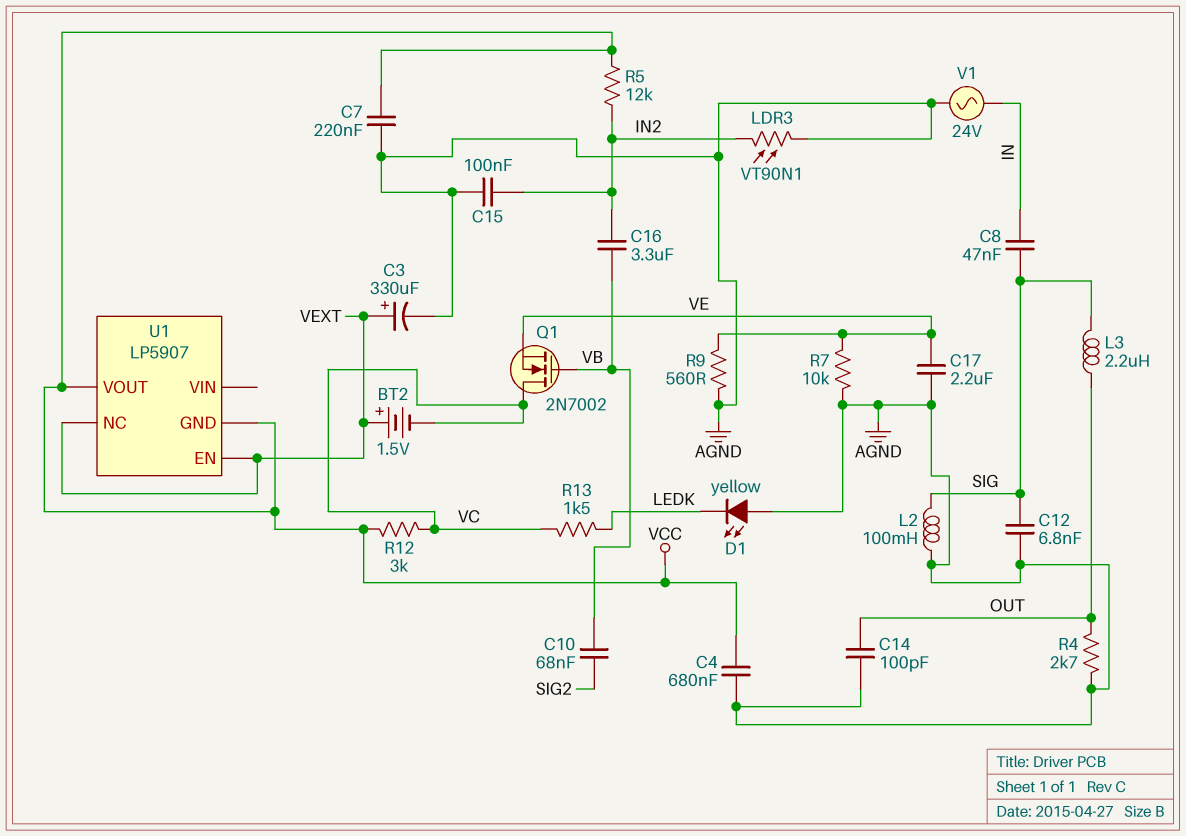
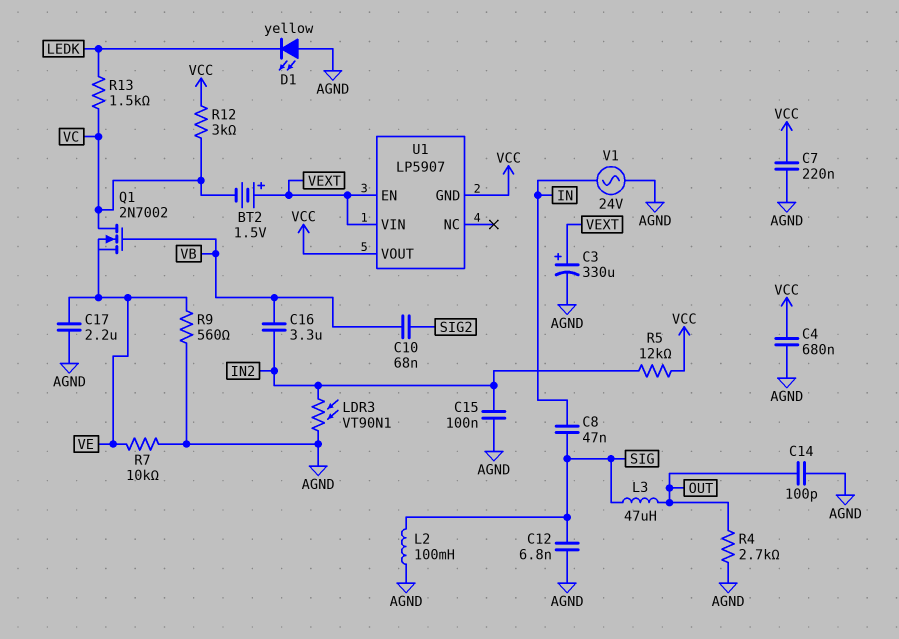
L3: 2.2uH (OUT, SIG) -> 47uH (OUT, SIG)
U1 pin NC: VEXT -> none
U1 pin VIN: none -> VEXT

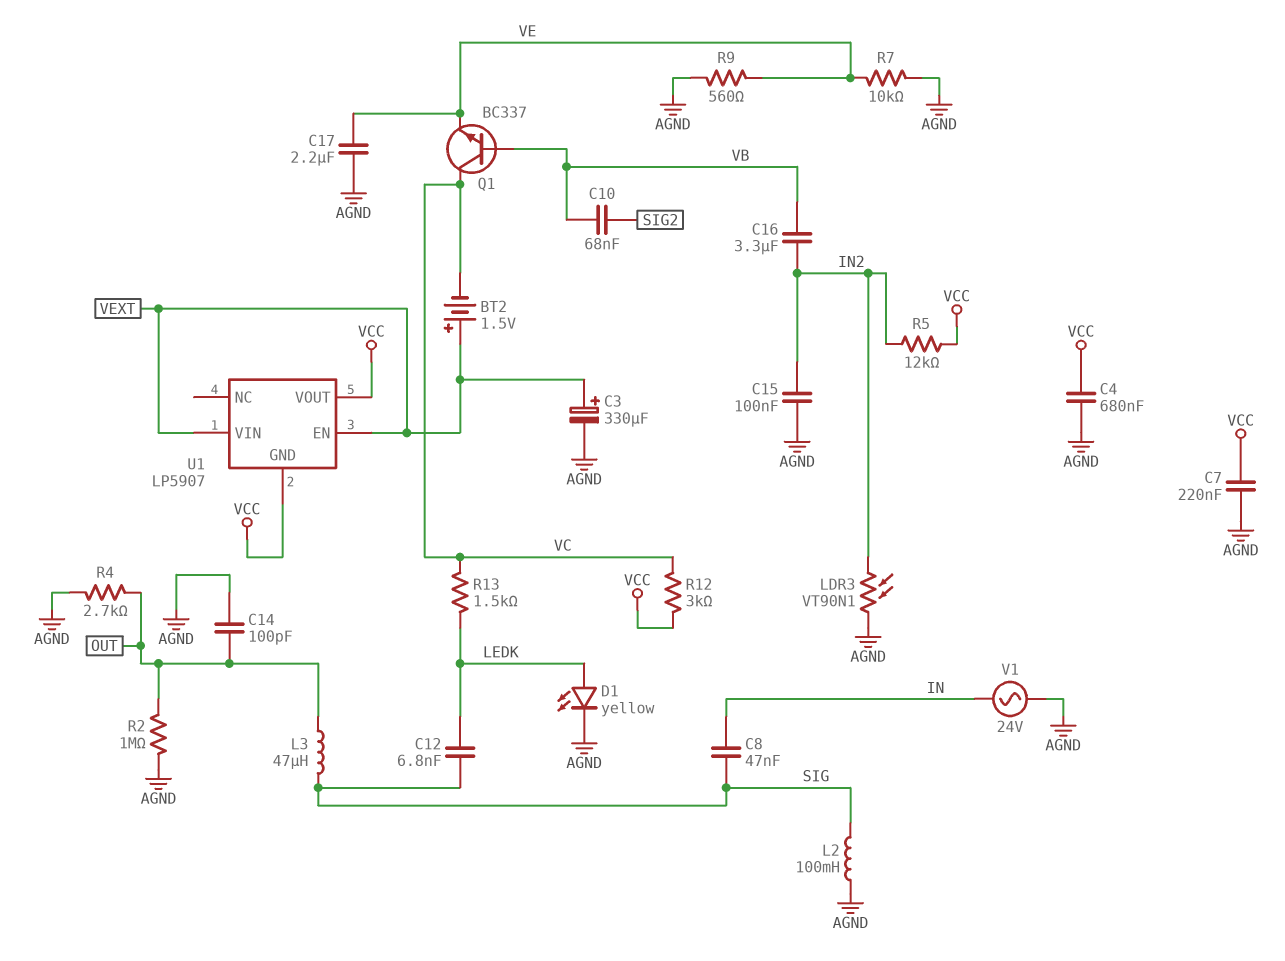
C12: 6.8nF (AGND, SIG) -> 6.8nF (LEDK, SIG)
D1: LED yellow (A AGND, K LEDK) -> LED yellow (A LEDK, K AGND)
Q1: NMOS 2N7002 (G VB, D VC, S VE) -> NPN BC337 (B VB, C VC, E VE)
R2: none -> 1M (AGND, OUT)

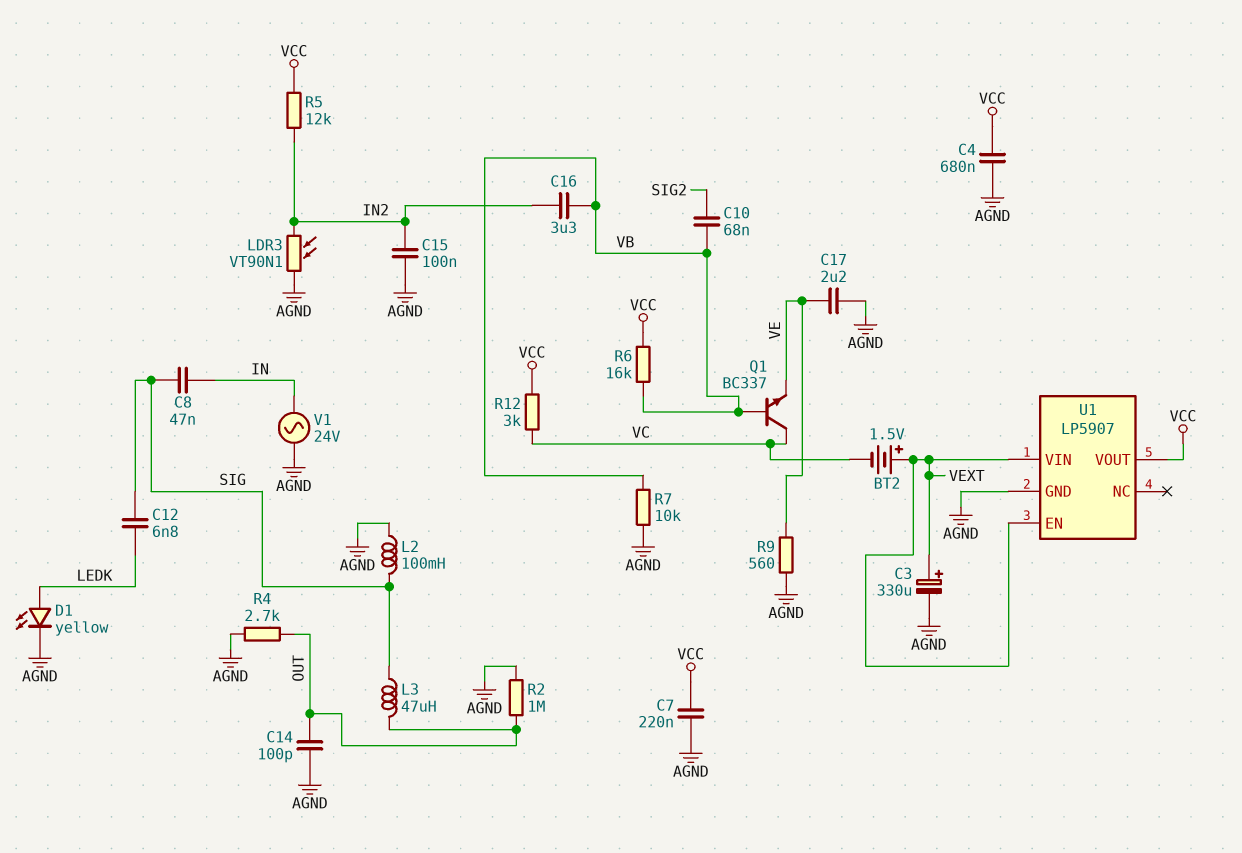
R6: none -> 16k (VB, VCC)
R7: 10k (AGND, VE) -> 10k (AGND, VB)
R13: 1.5k (LEDK, VC) -> none
U1 pin GND: VCC -> AGND

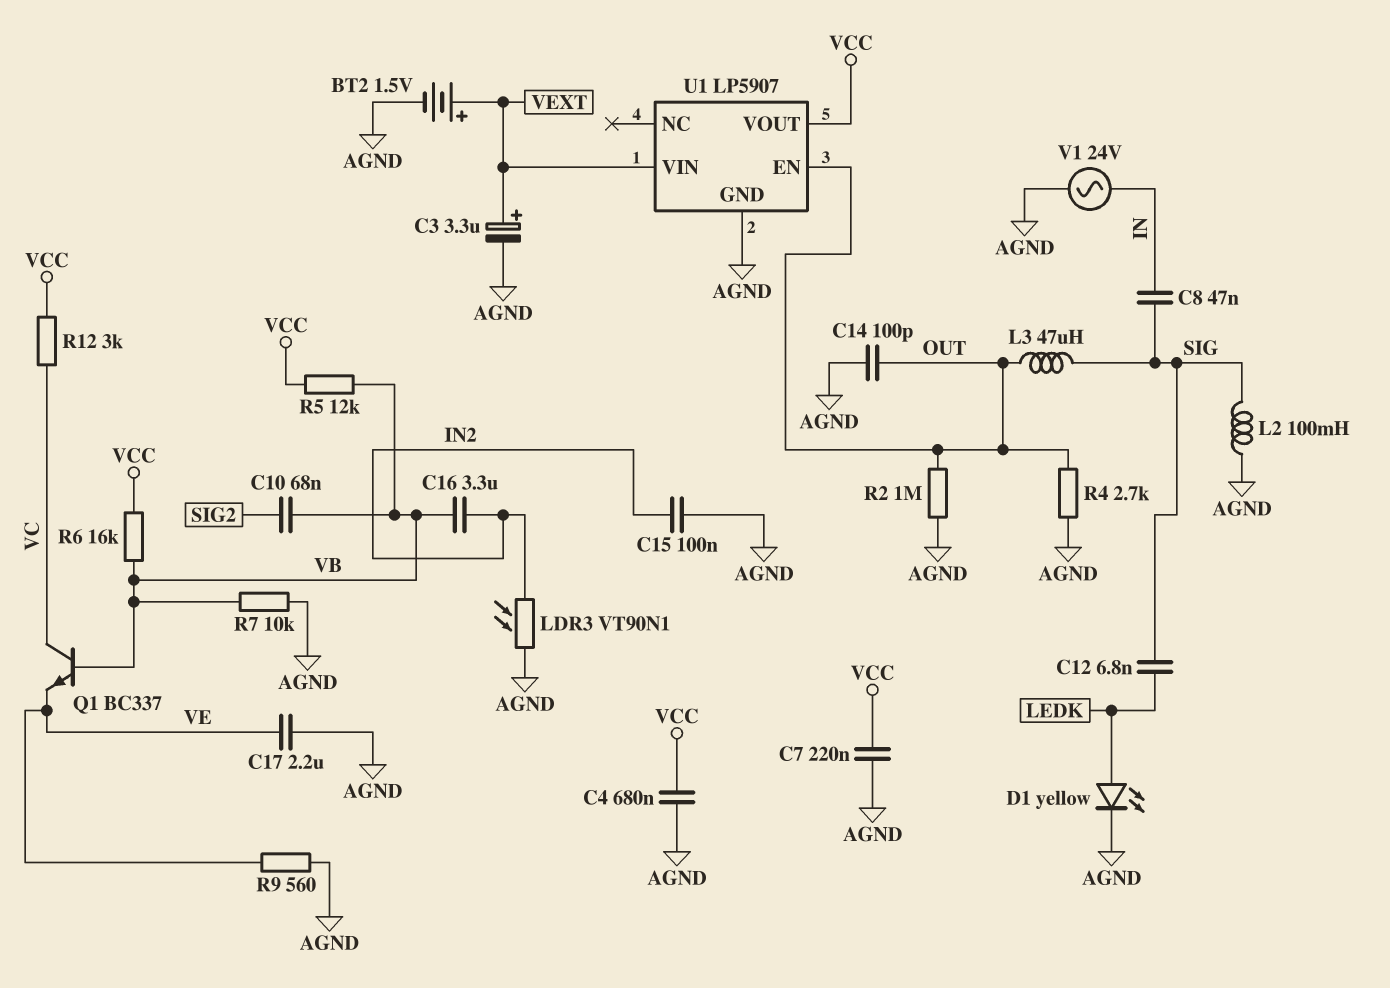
BT2: 1.5V (plus VEXT, minus VC) -> 1.5V (plus VEXT, minus AGND)
C3: 330uF (plus VEXT, minus AGND) -> 3.3uF (plus VEXT, minus AGND)
R5: 12k (IN2, VCC) -> 12k (VB, VCC)
U1 pin EN: VEXT -> OUT

